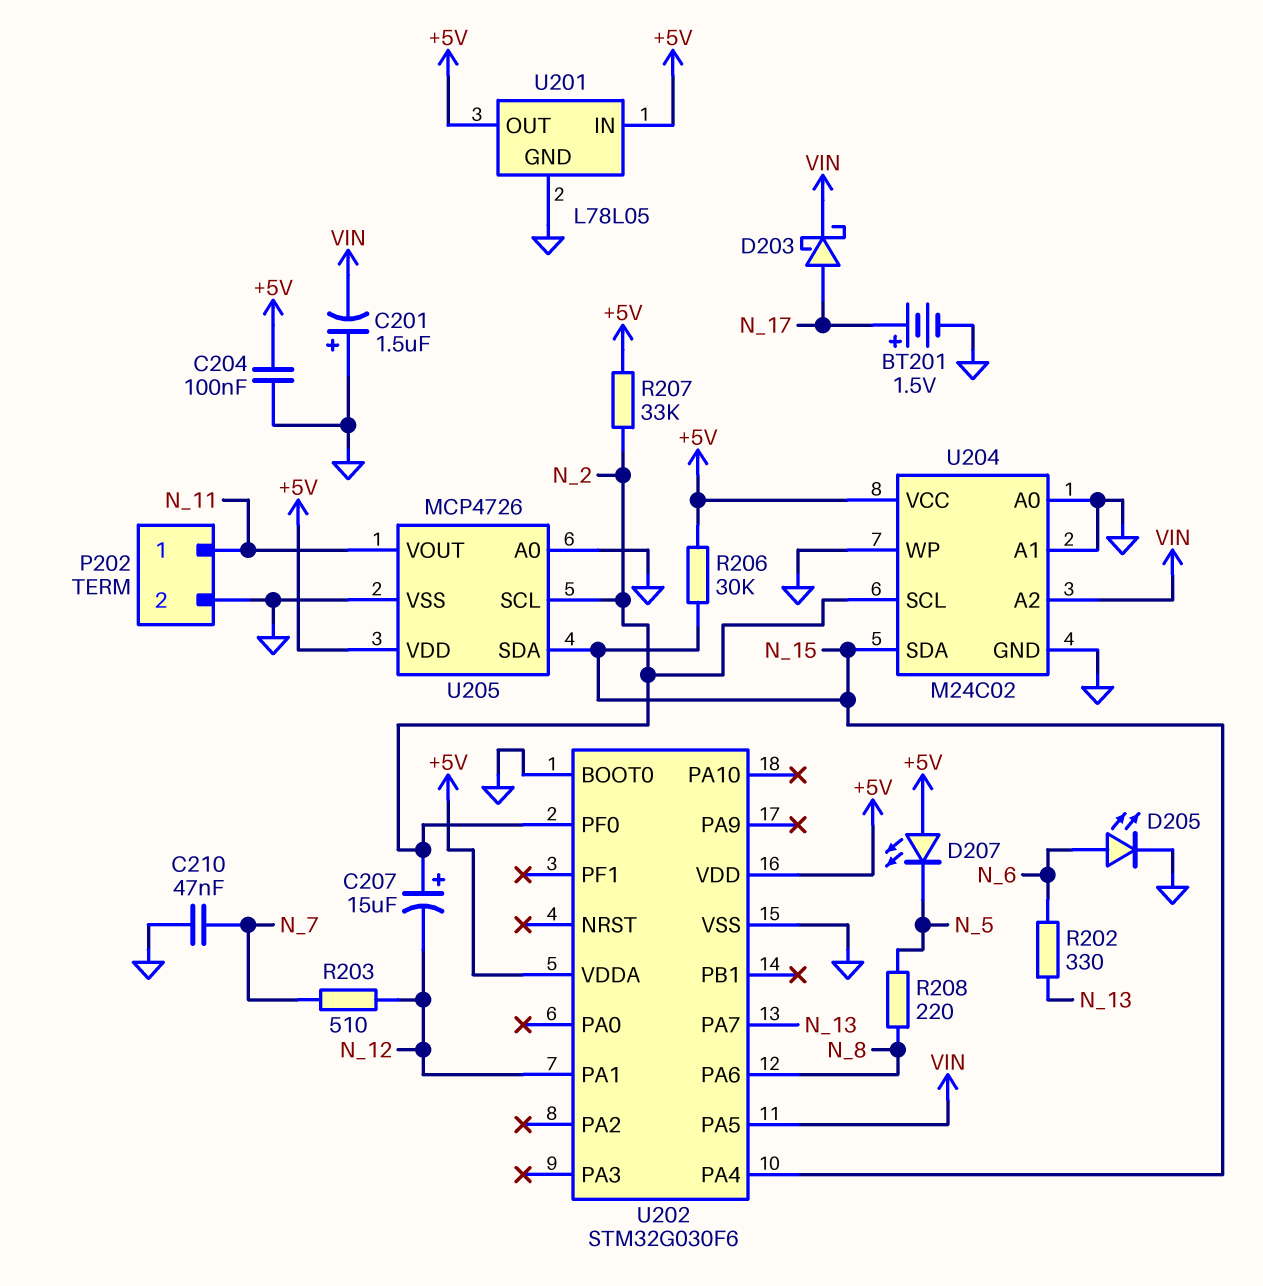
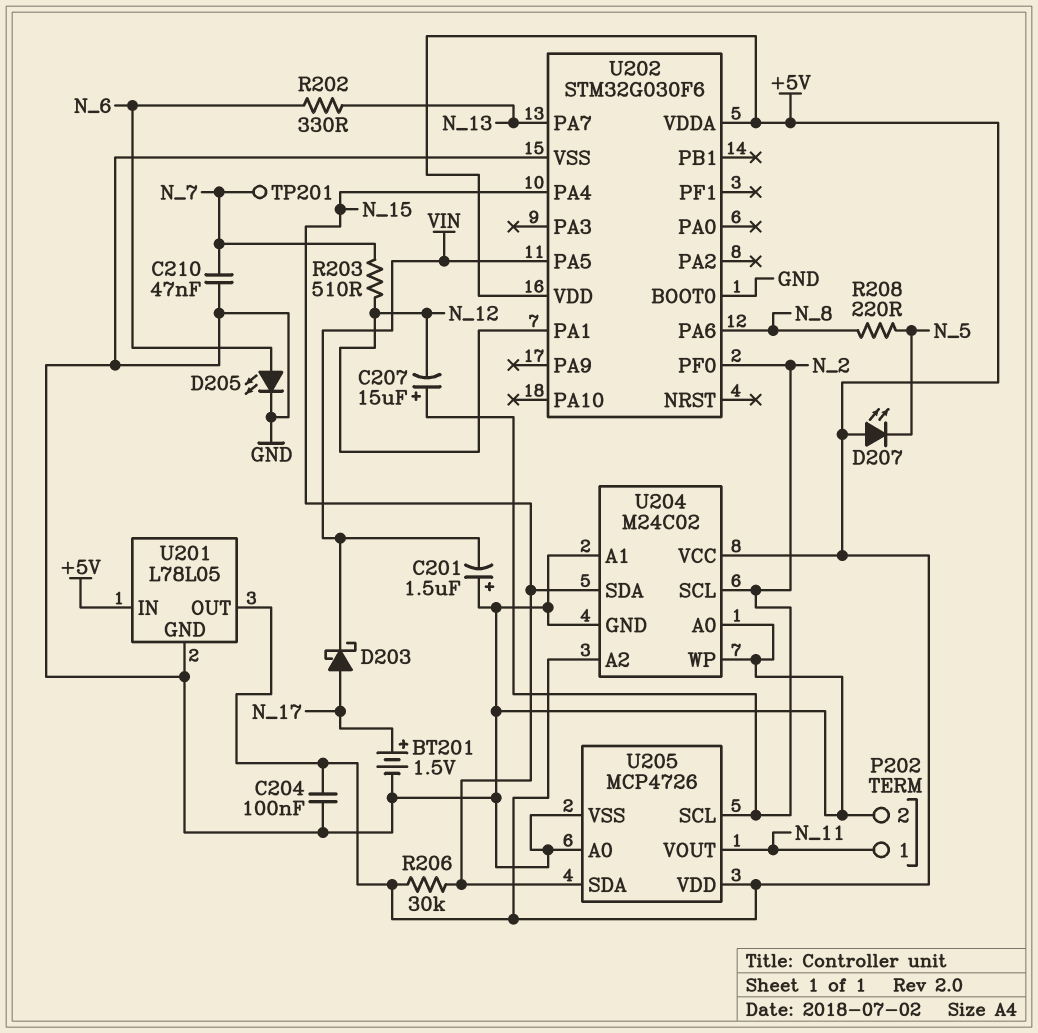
R207: 33k (+5V, N_2) -> none
TP201: none -> test point (N_7)
U204 pin A2: VIN -> +5V

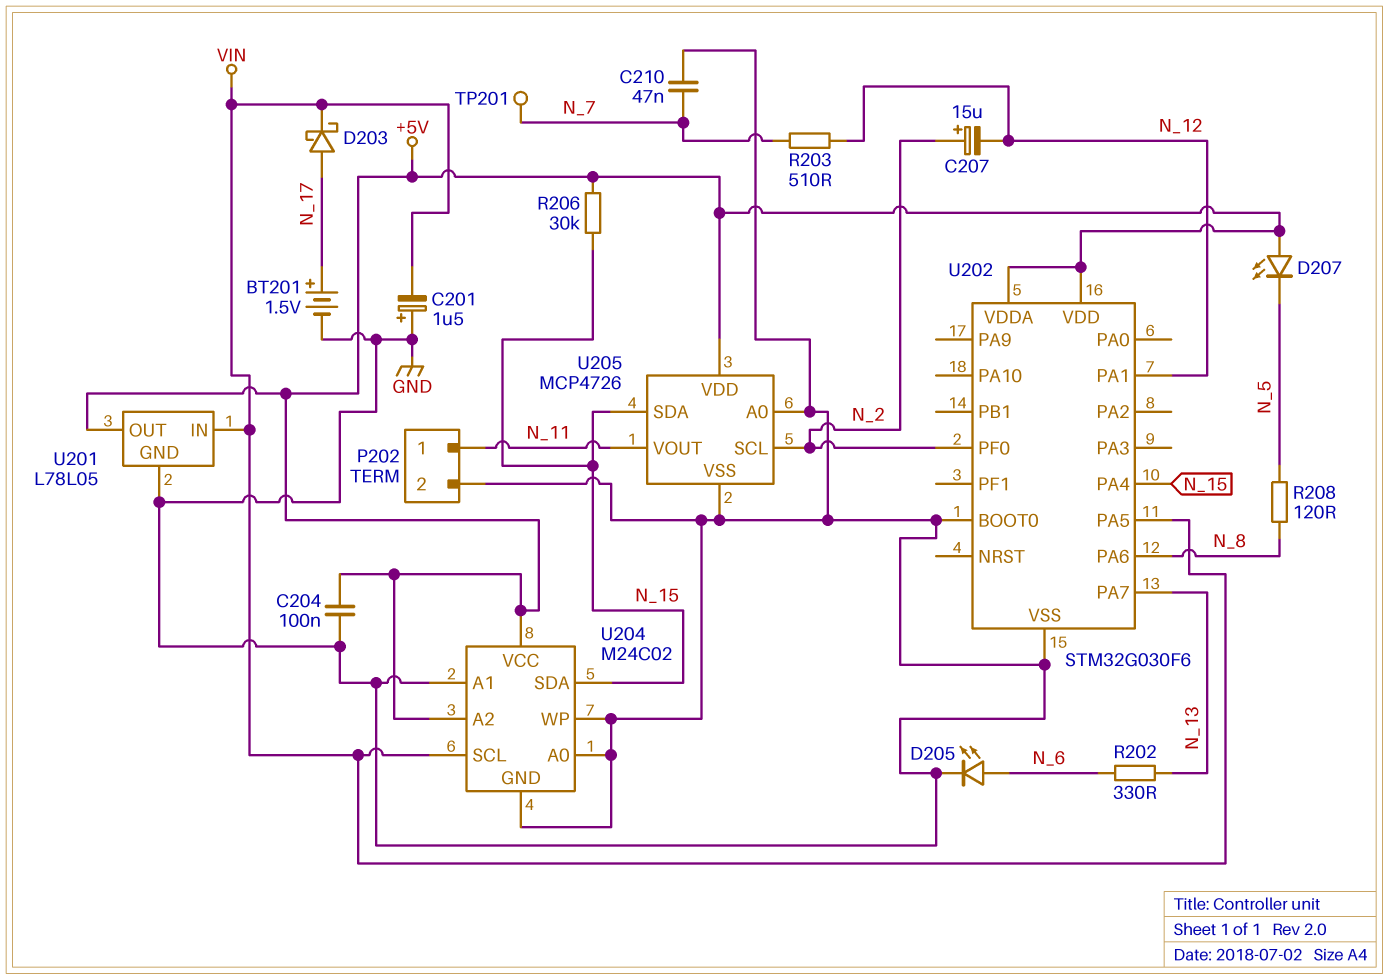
R208: 220 (N_5, N_8) -> 120 (N_5, N_8)
U201 pin IN: +5V -> VIN
U204 pin SCL: N_2 -> VIN

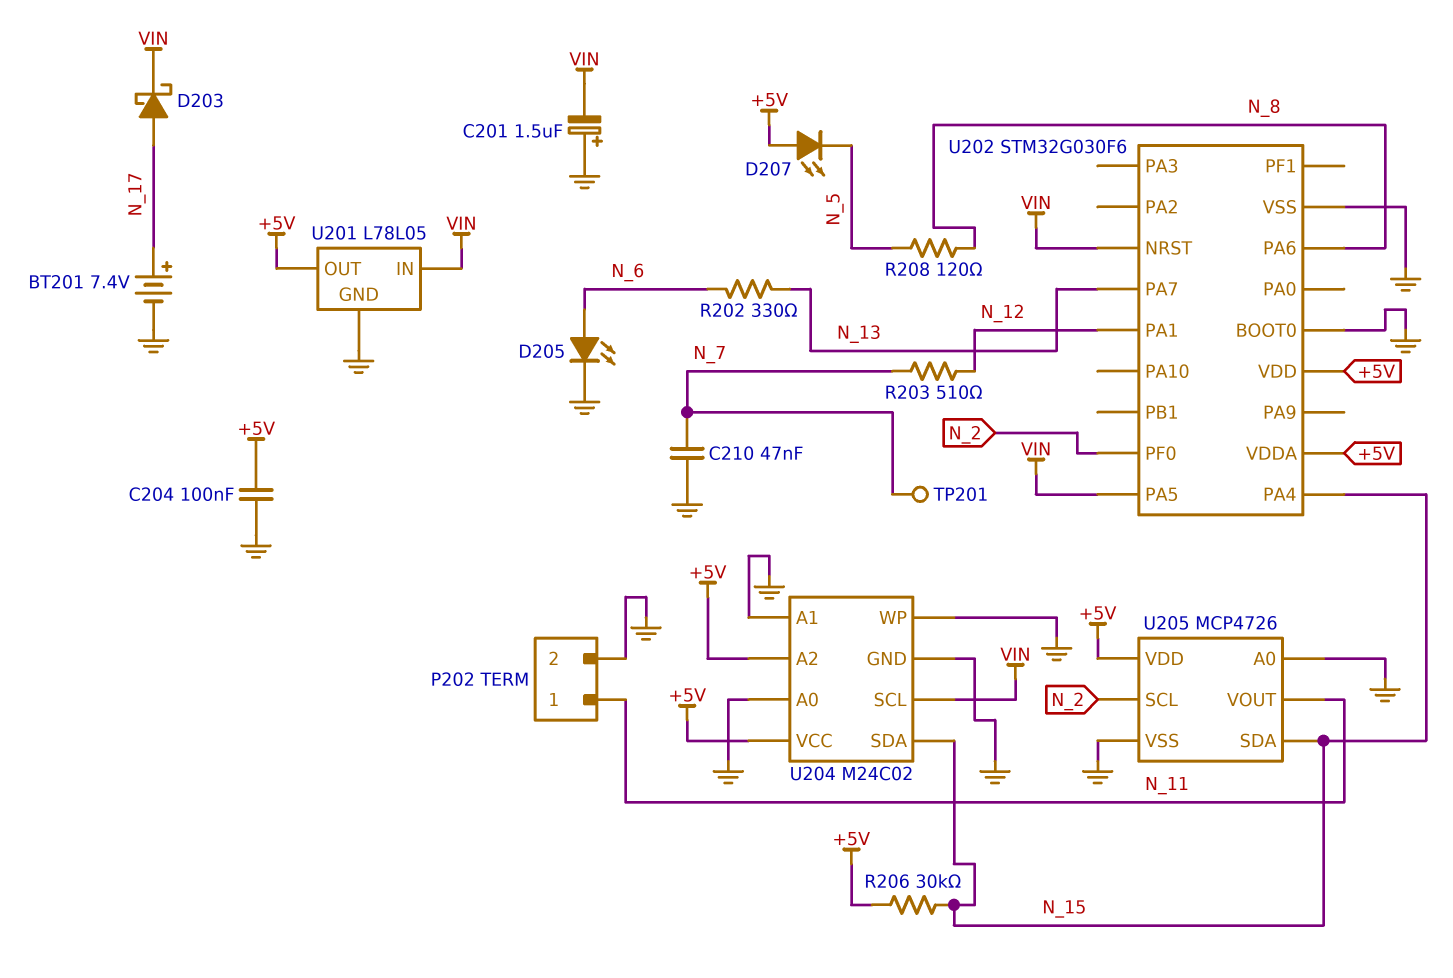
BT201: 1.5V (plus N_17, minus GND) -> 7.4V (plus N_17, minus GND)
C207: 15uF (plus N_2, minus N_12) -> none
U202 pin NRST: none -> VIN

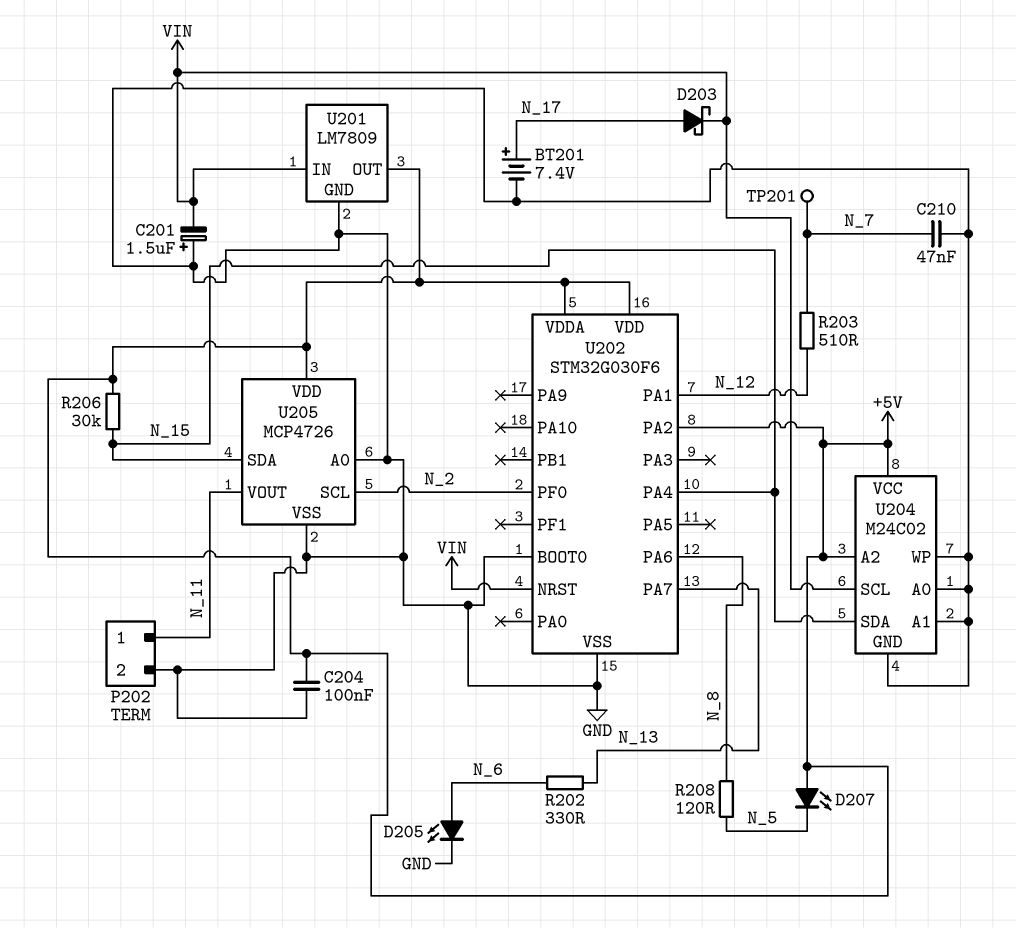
U201: L78L05 -> LM7809
U202 pin PA2: none -> +5V
U202 pin PA5: VIN -> none

